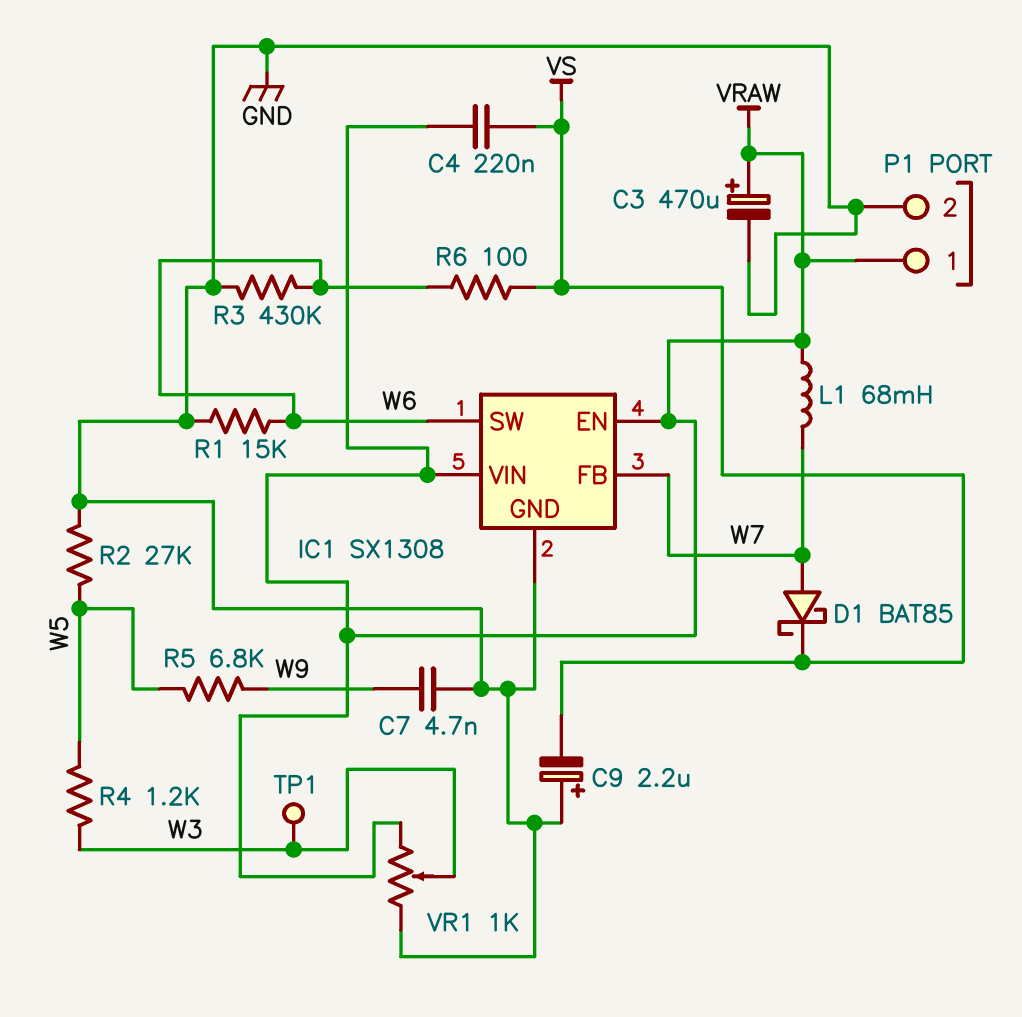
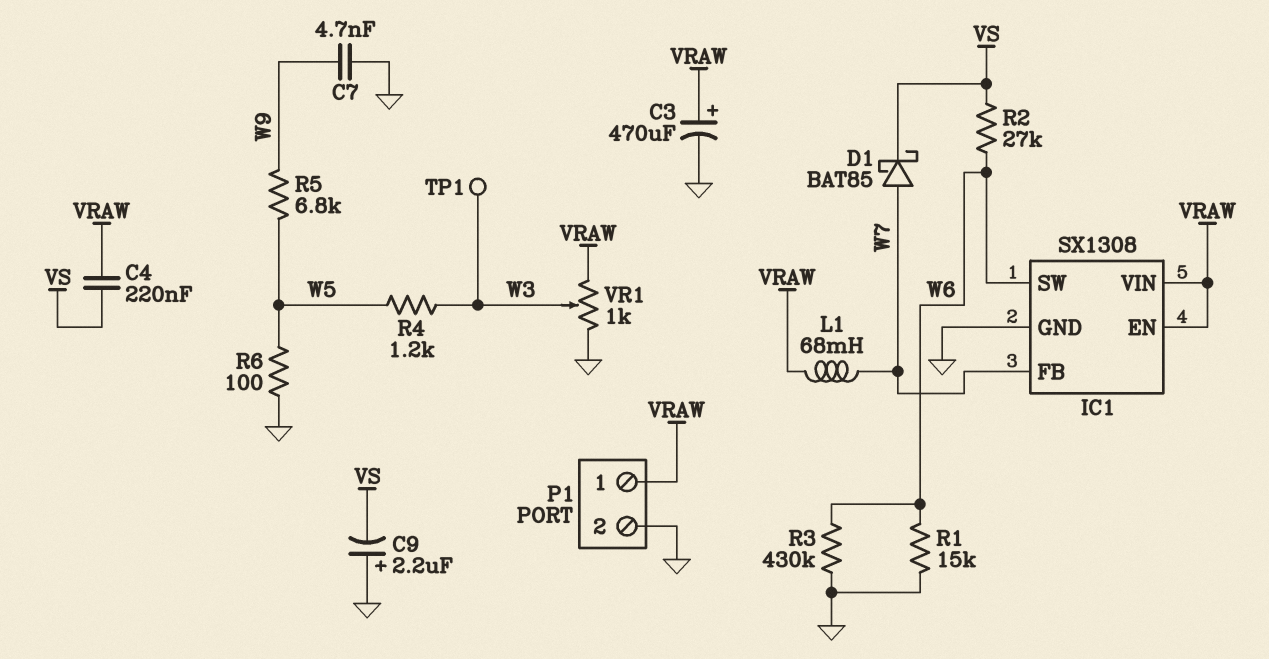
R2: 27k (GND, W5) -> 27k (VS, W6)
R6: 100 (VS, W6) -> 100 (GND, W5)

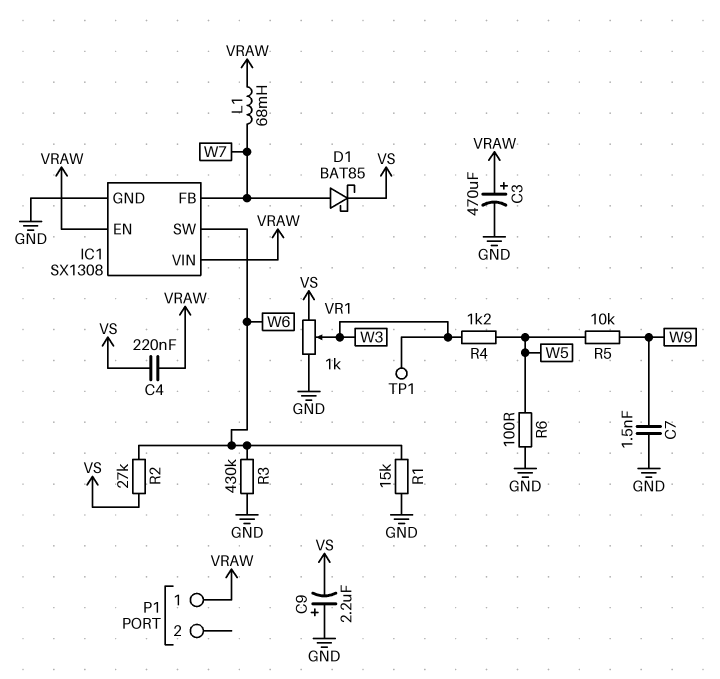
C7: 4.7nF (GND, W9) -> 1.5nF (GND, W9)
P1 pin 2: GND -> none
R5: 6.8k (W5, W9) -> 10k (W5, W9)
VR1: 1k (GND, VRAW, wiper W3) -> 1k (GND, VS, wiper W3)

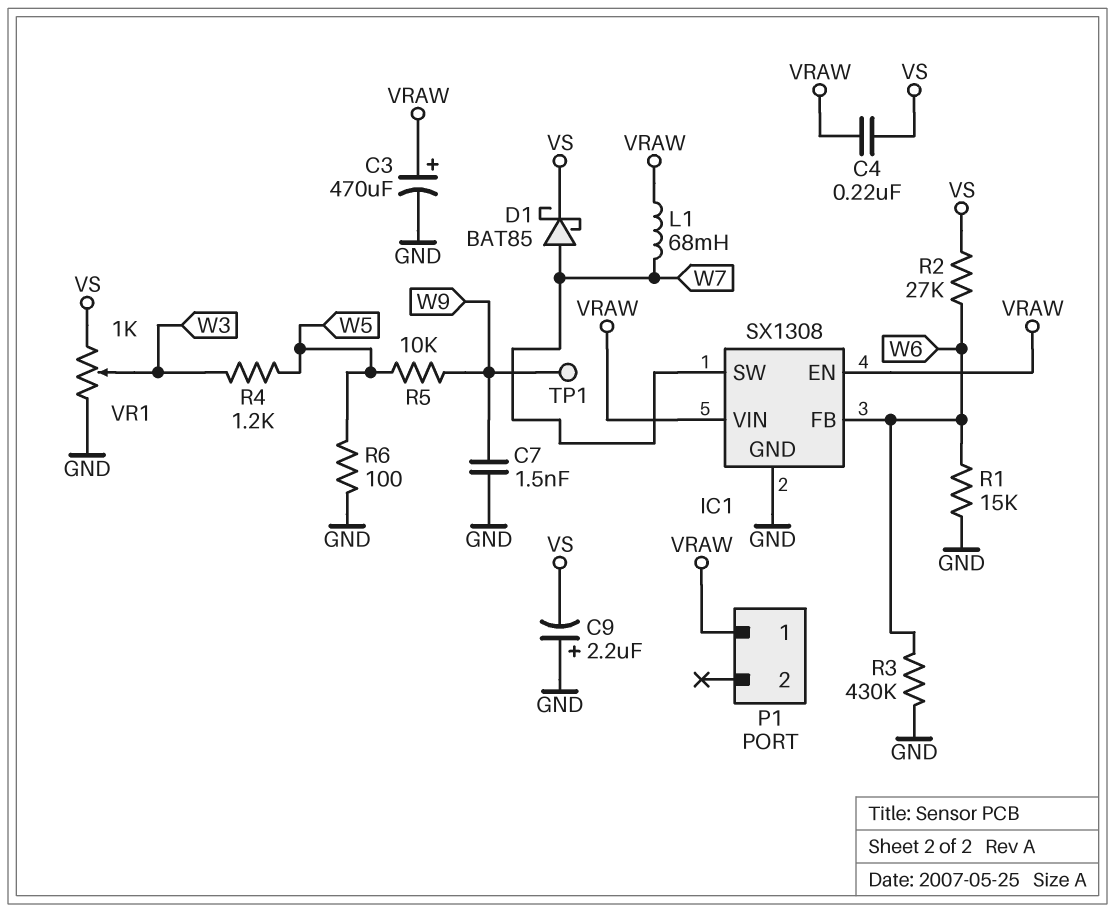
IC1 pin FB: W7 -> W6
IC1 pin SW: W6 -> W7
TP1: test point (W3) -> test point (W9)

